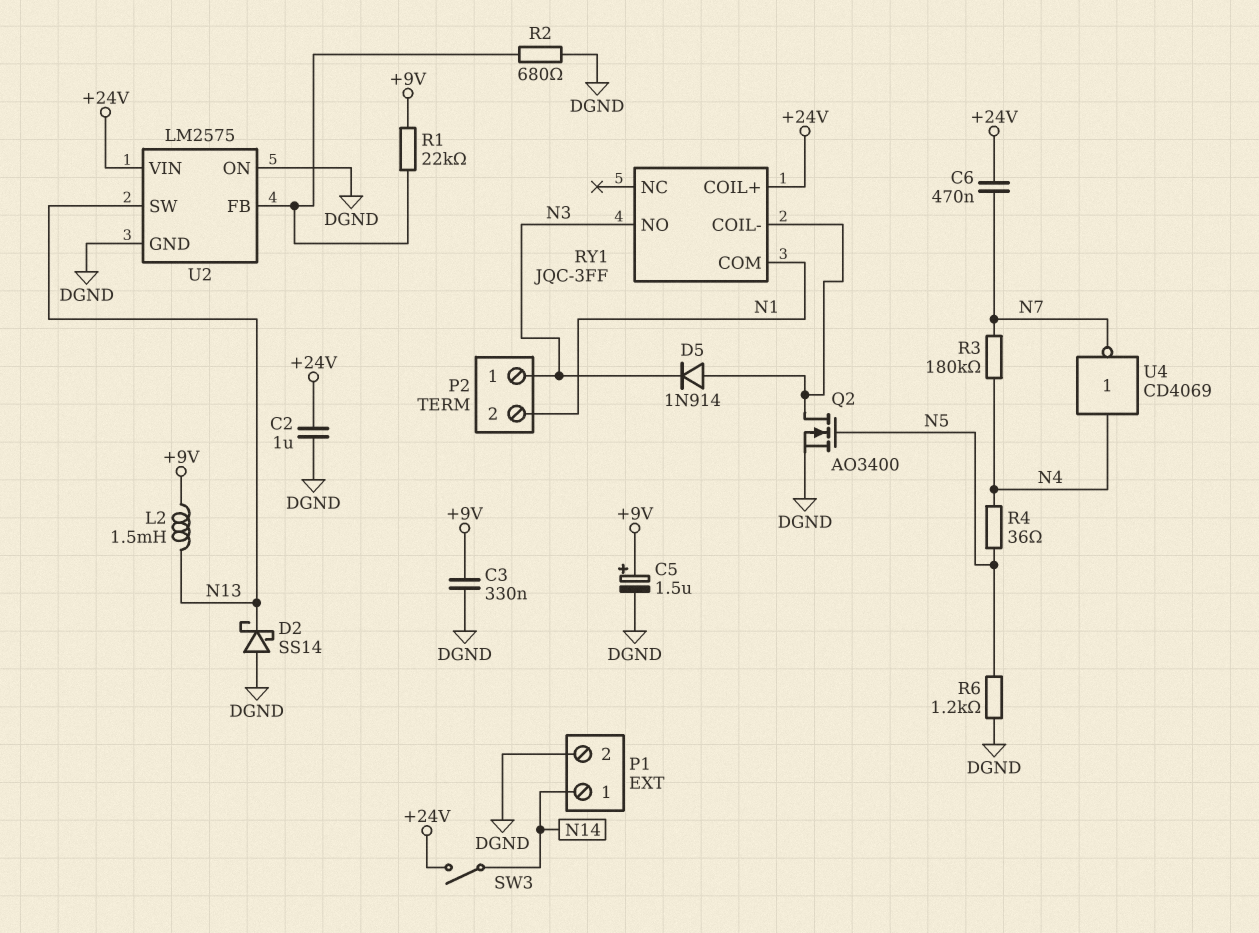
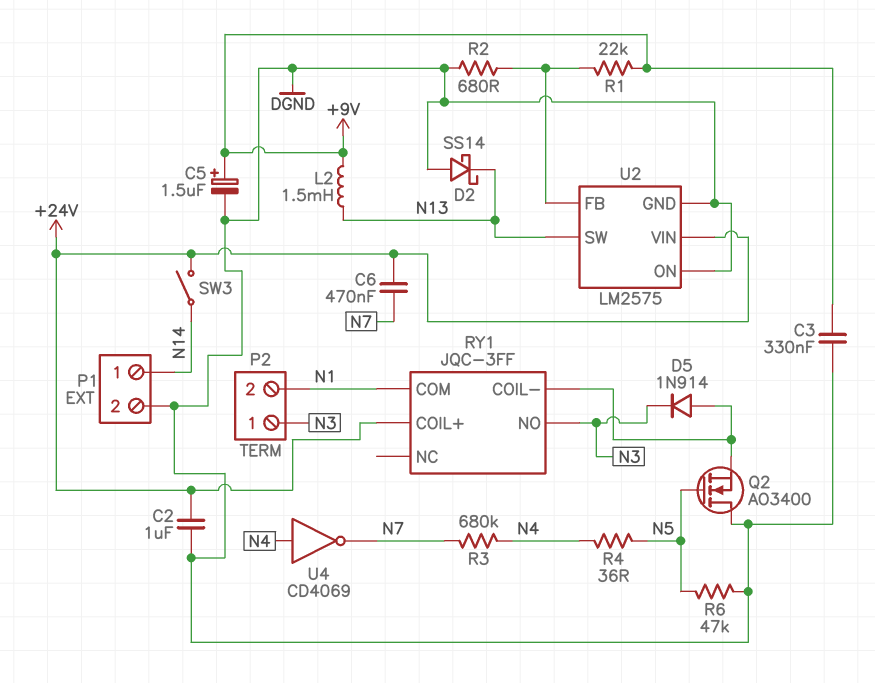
Q2: NMOS AO3400 (G N5, D RY1/COIL-, S DGND) -> NMOS AO3400 (G N5, D DGND, S RY1/COIL-)
R3: 180k (N4, N7) -> 680k (N4, N7)
R6: 1.2k (DGND, N5) -> 47k (DGND, N5)

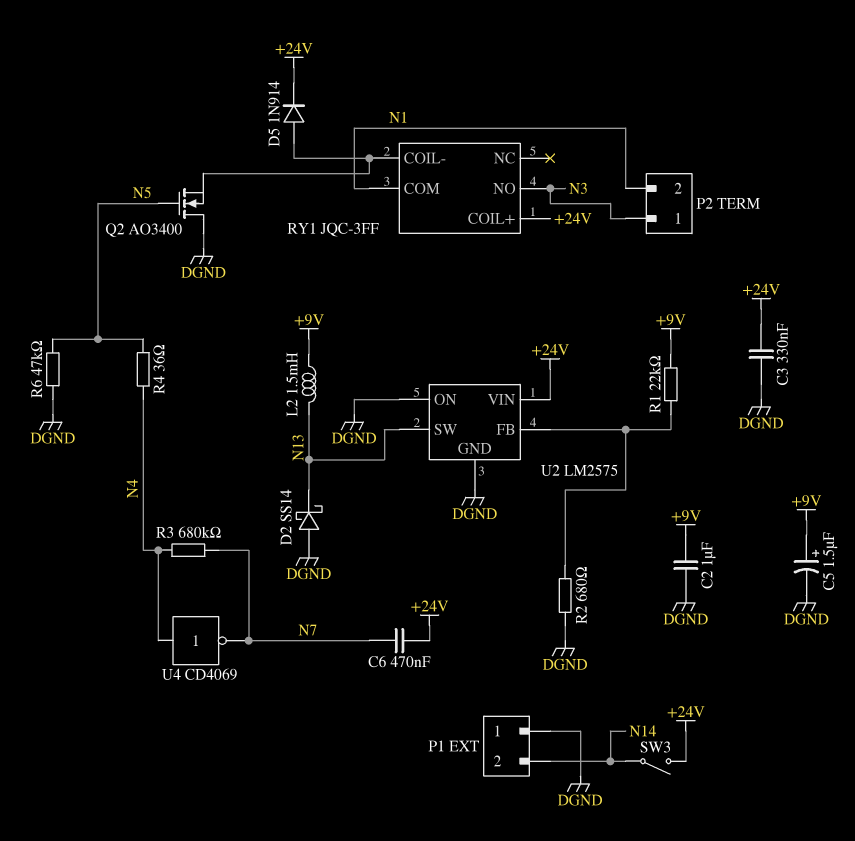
C2: 1uF (+24V, DGND) -> 1uF (+9V, DGND)
C3: 330nF (+9V, DGND) -> 330nF (+24V, DGND)
D5: diode 1N914 (A RY1/COIL-, K N3) -> diode 1N914 (A RY1/COIL-, K +24V)
P1 pin 1: N14 -> DGND
P1 pin 2: DGND -> N14

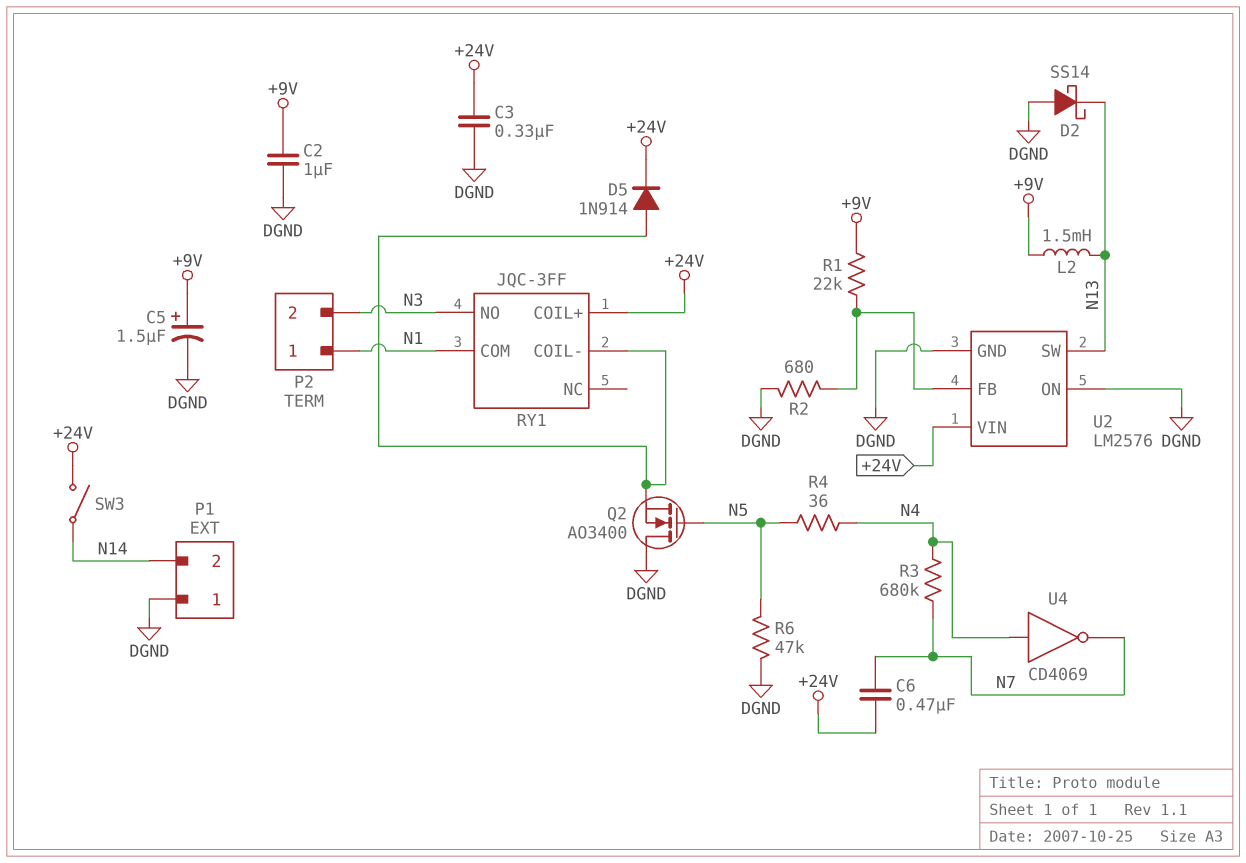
P2 pin 1: N3 -> N1
P2 pin 2: N1 -> N3
U2: LM2575 -> LM2576

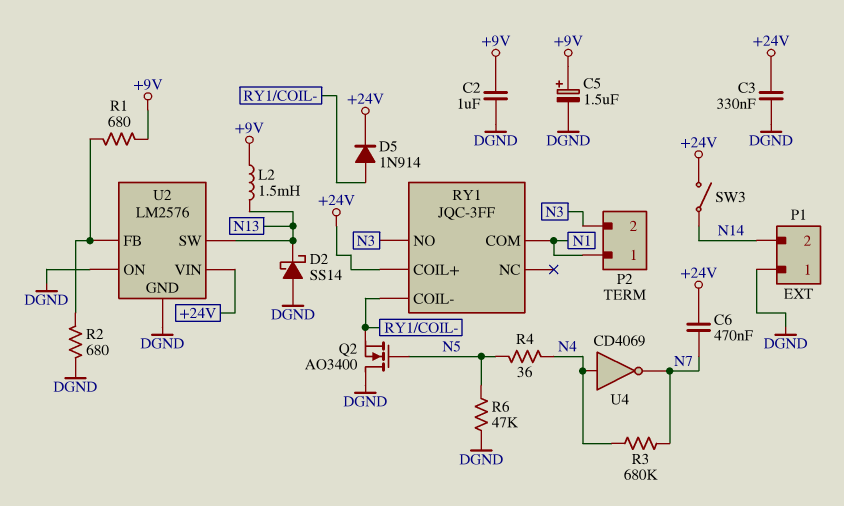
R1: 22k (+9V, U2/FB) -> 680 (+9V, U2/FB)

